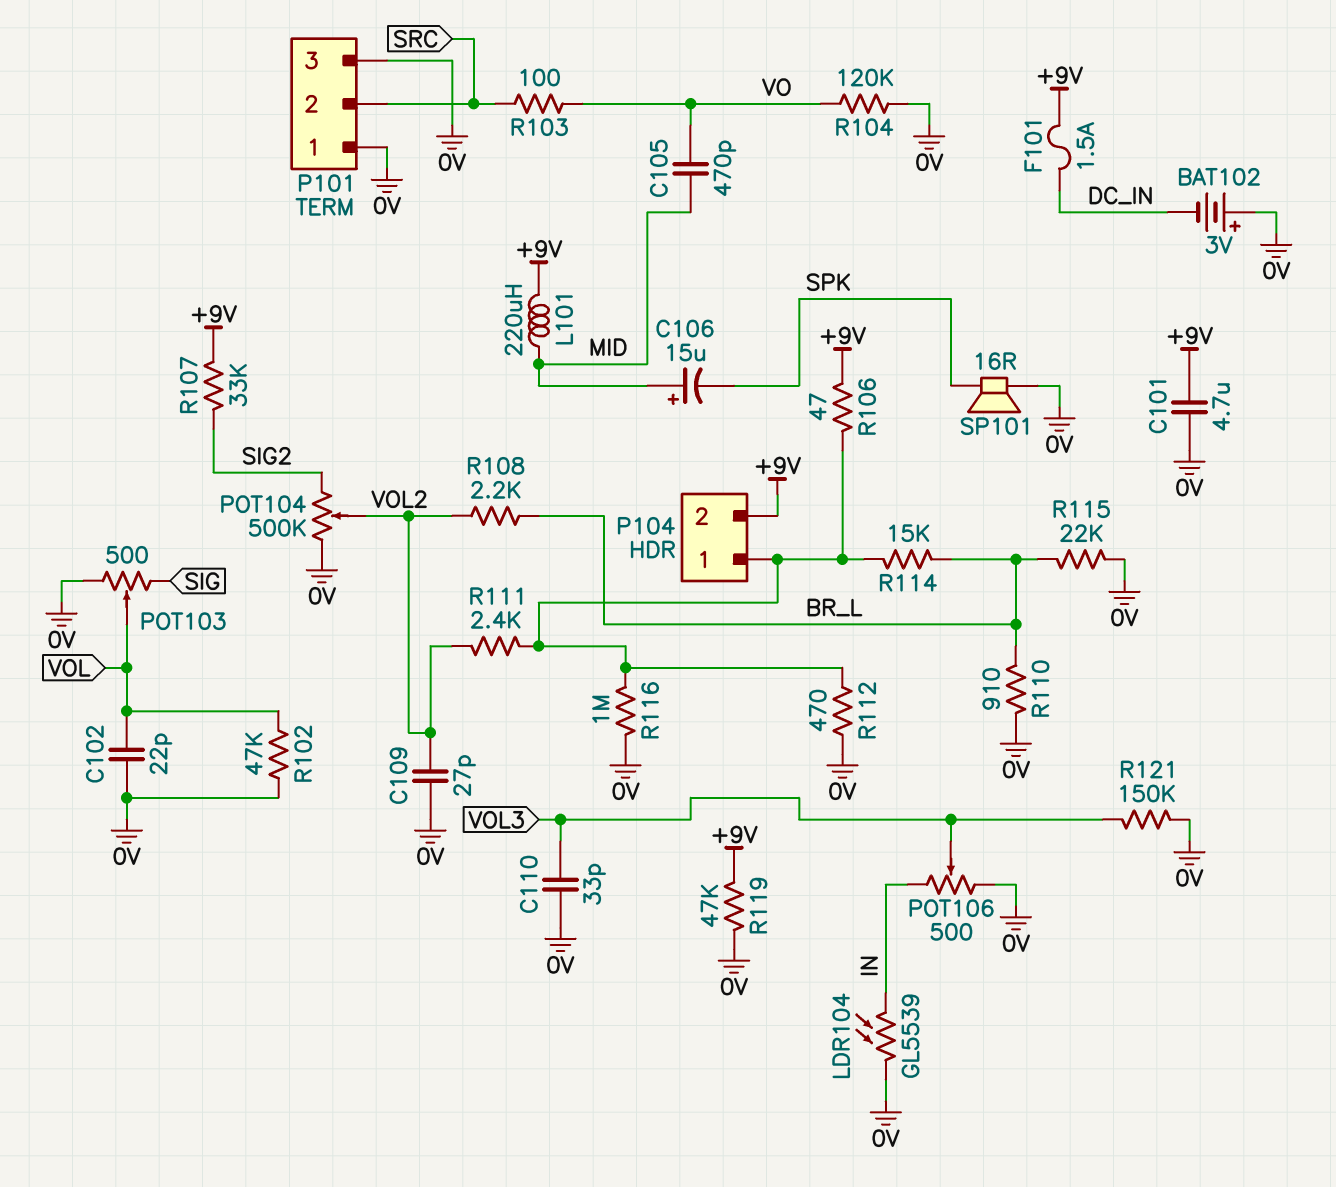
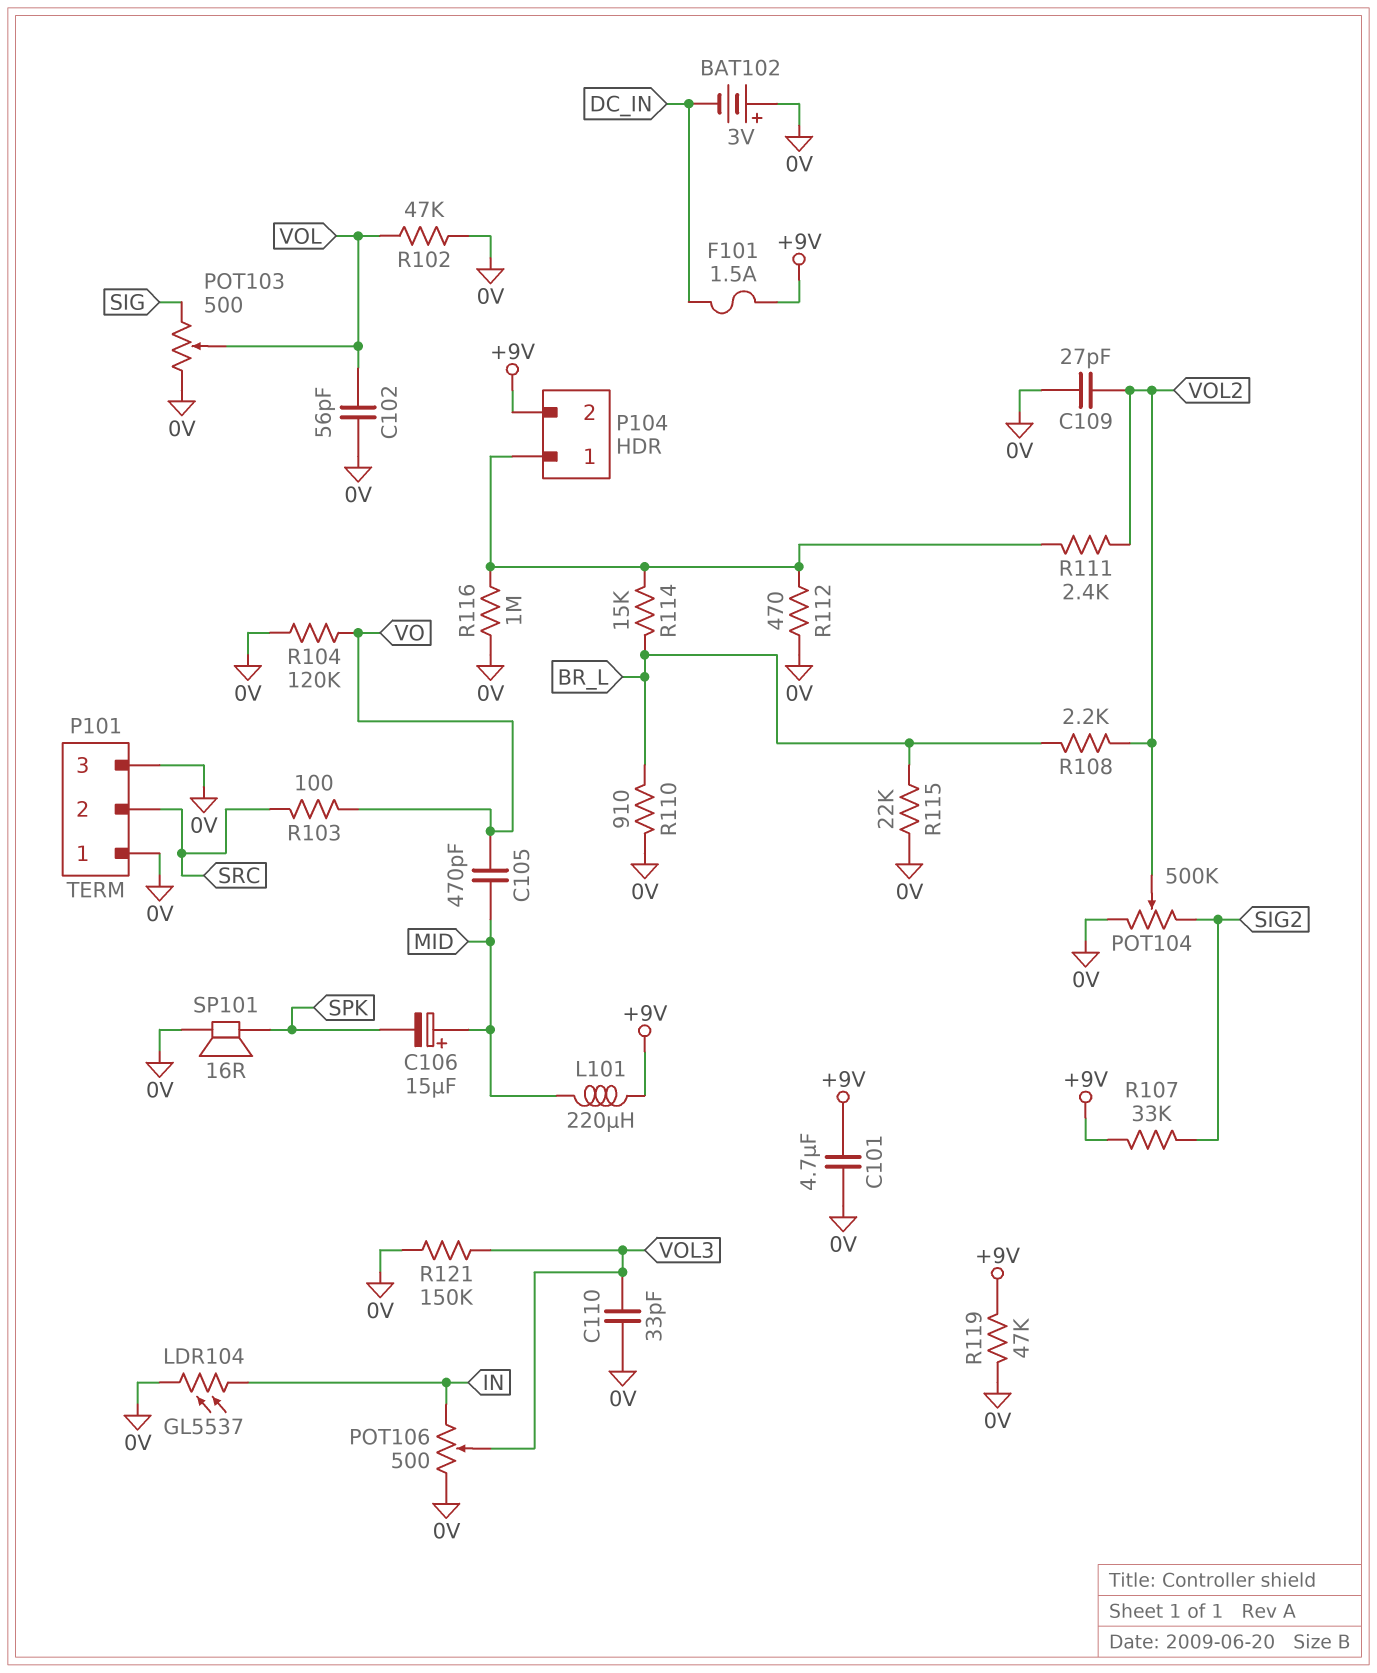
C102: 22pF (0V, VOL) -> 56pF (0V, VOL)
LDR104: GL5539 (0V, IN) -> GL5537 (0V, IN)
R106: 47 (+9V, P104/1) -> none

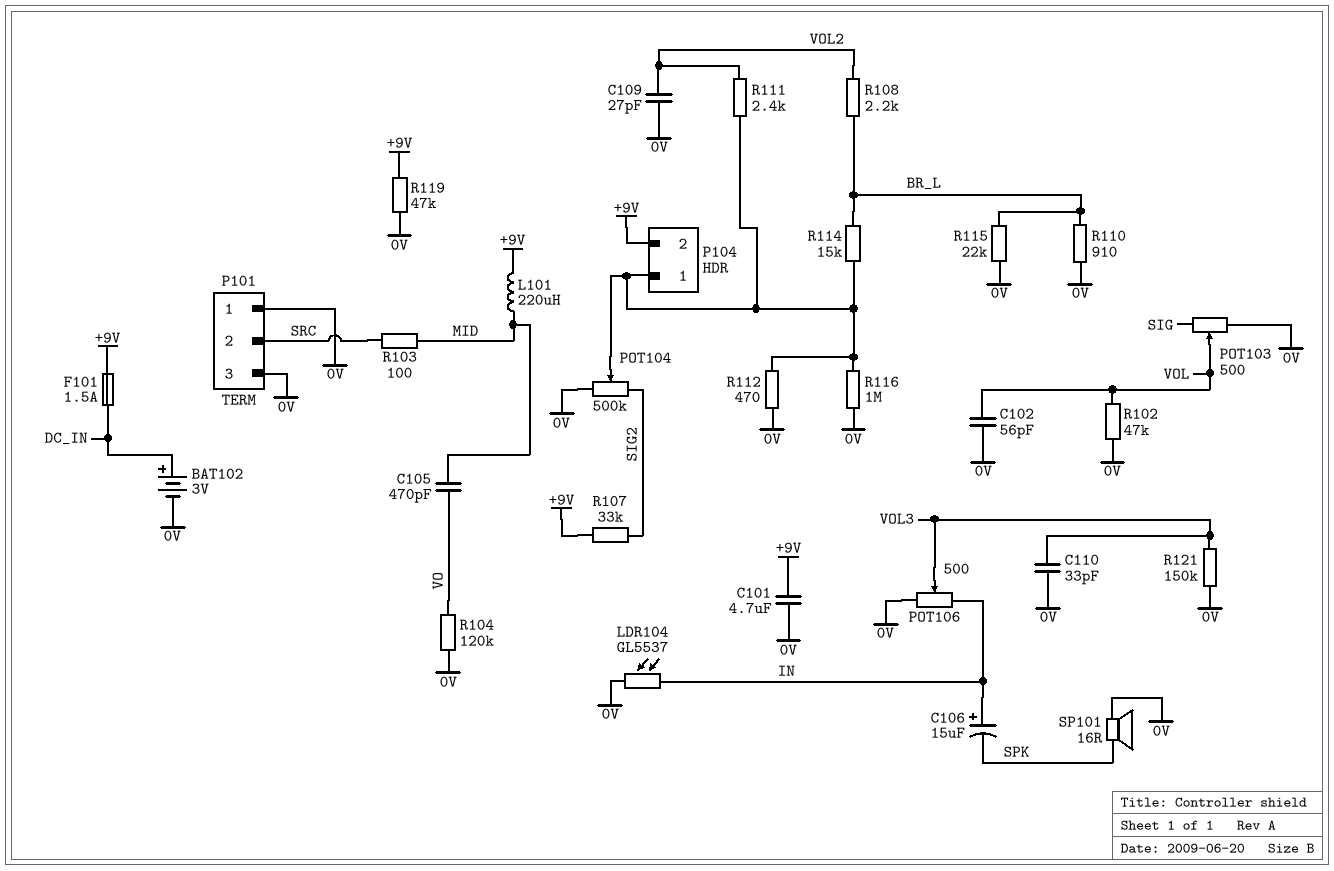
BAT102: 3V (plus 0V, minus DC_IN) -> 3V (plus DC_IN, minus 0V)
C106: 15uF (plus MID, minus SPK) -> 15uF (plus IN, minus SPK)
POT104: 500k (0V, SIG2, wiper VOL2) -> 500k (0V, SIG2, wiper P104/1)
R103: 100 (SRC, VO) -> 100 (MID, SRC)

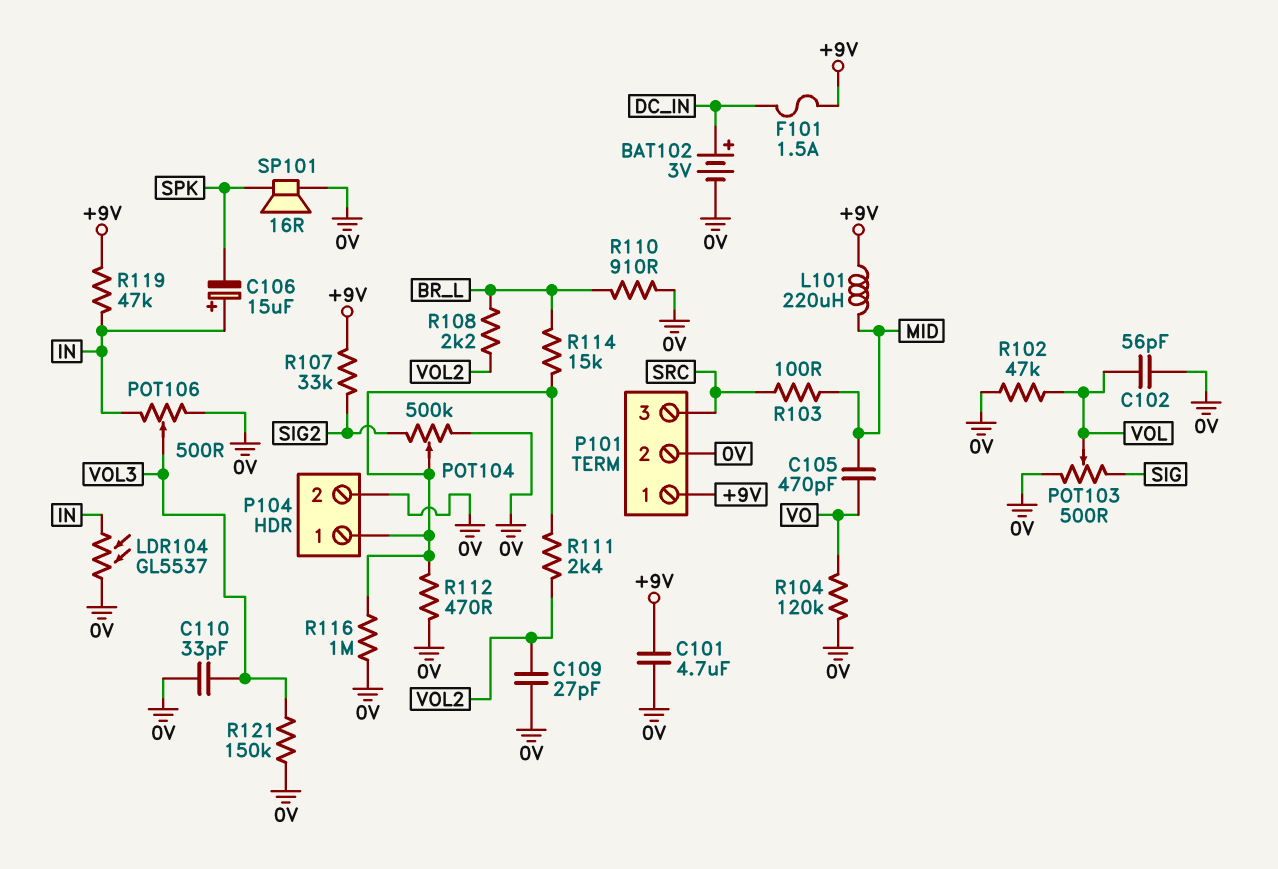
P101 pin 1: 0V -> +9V
P101 pin 2: SRC -> 0V
P101 pin 3: 0V -> SRC
P104 pin 2: +9V -> 0V
R115: 22k (0V, BR_L) -> none
R119: 47k (+9V, 0V) -> 47k (+9V, IN)

